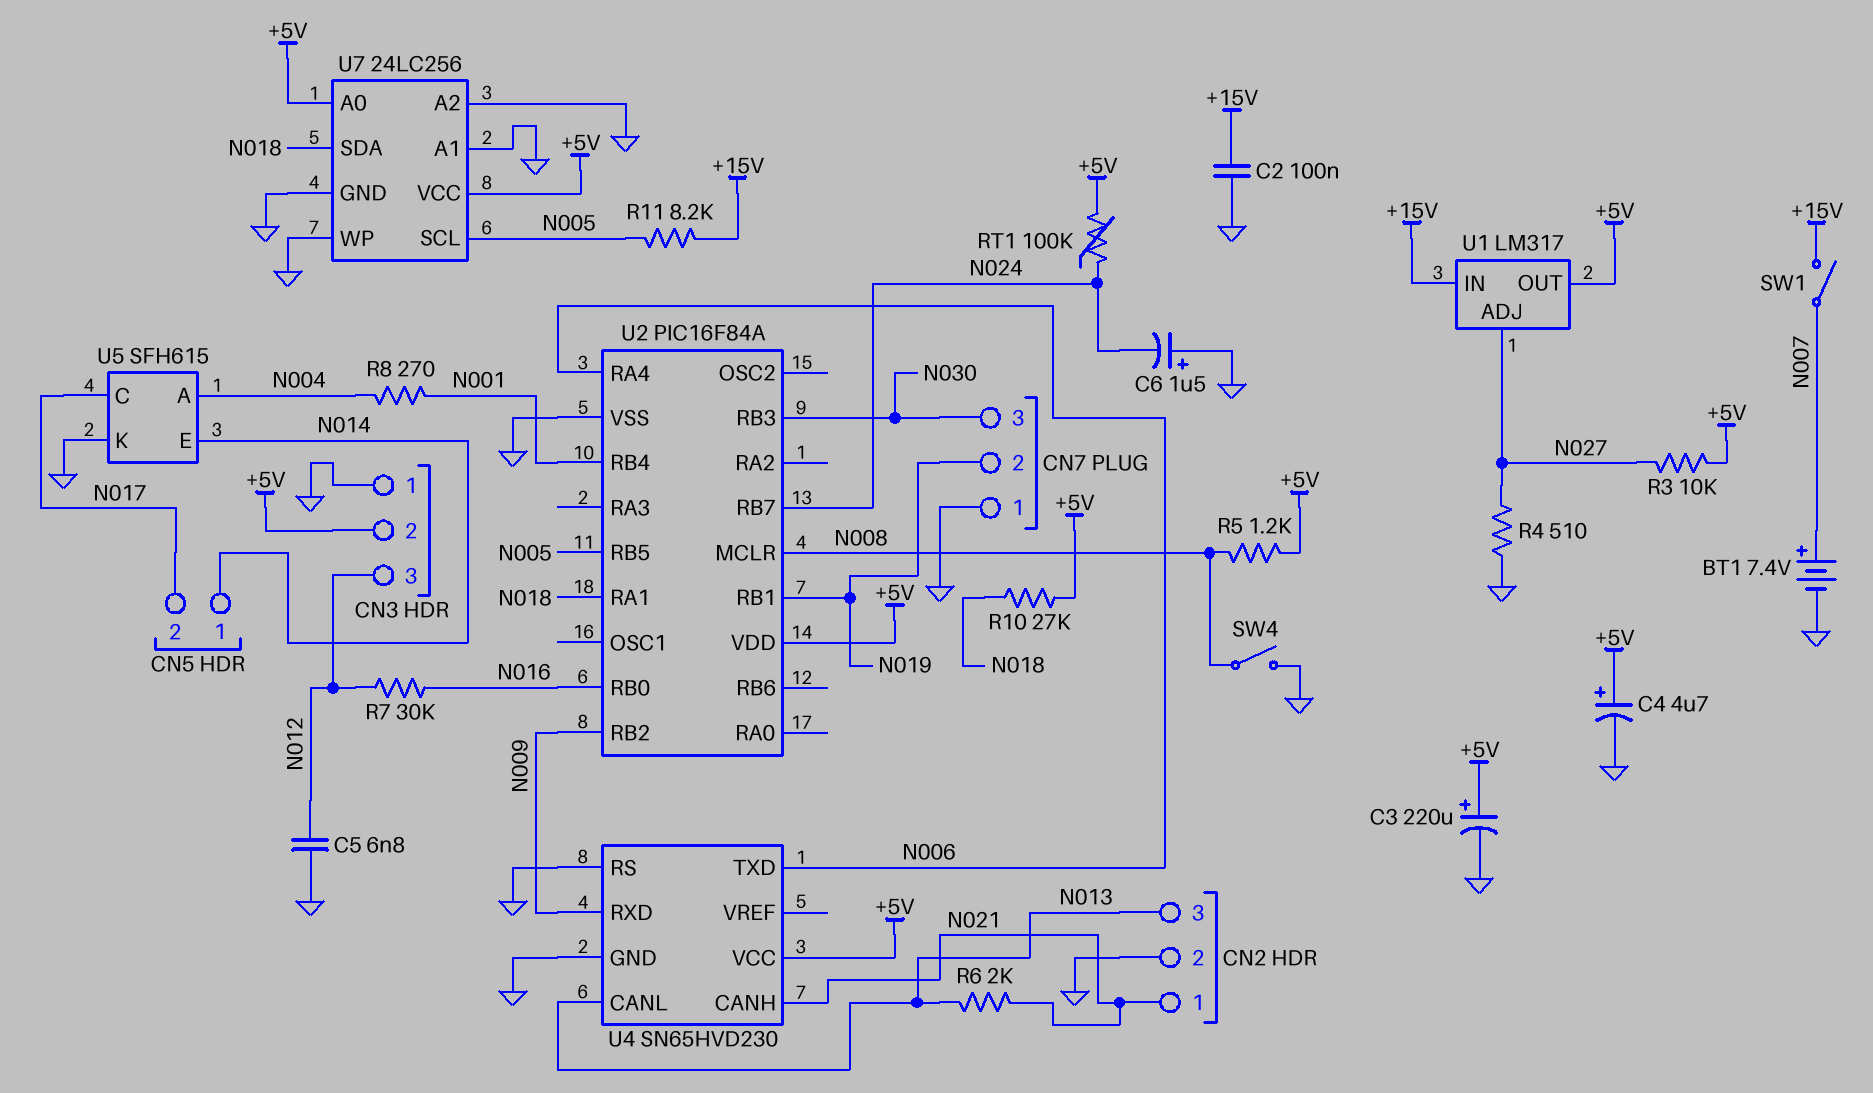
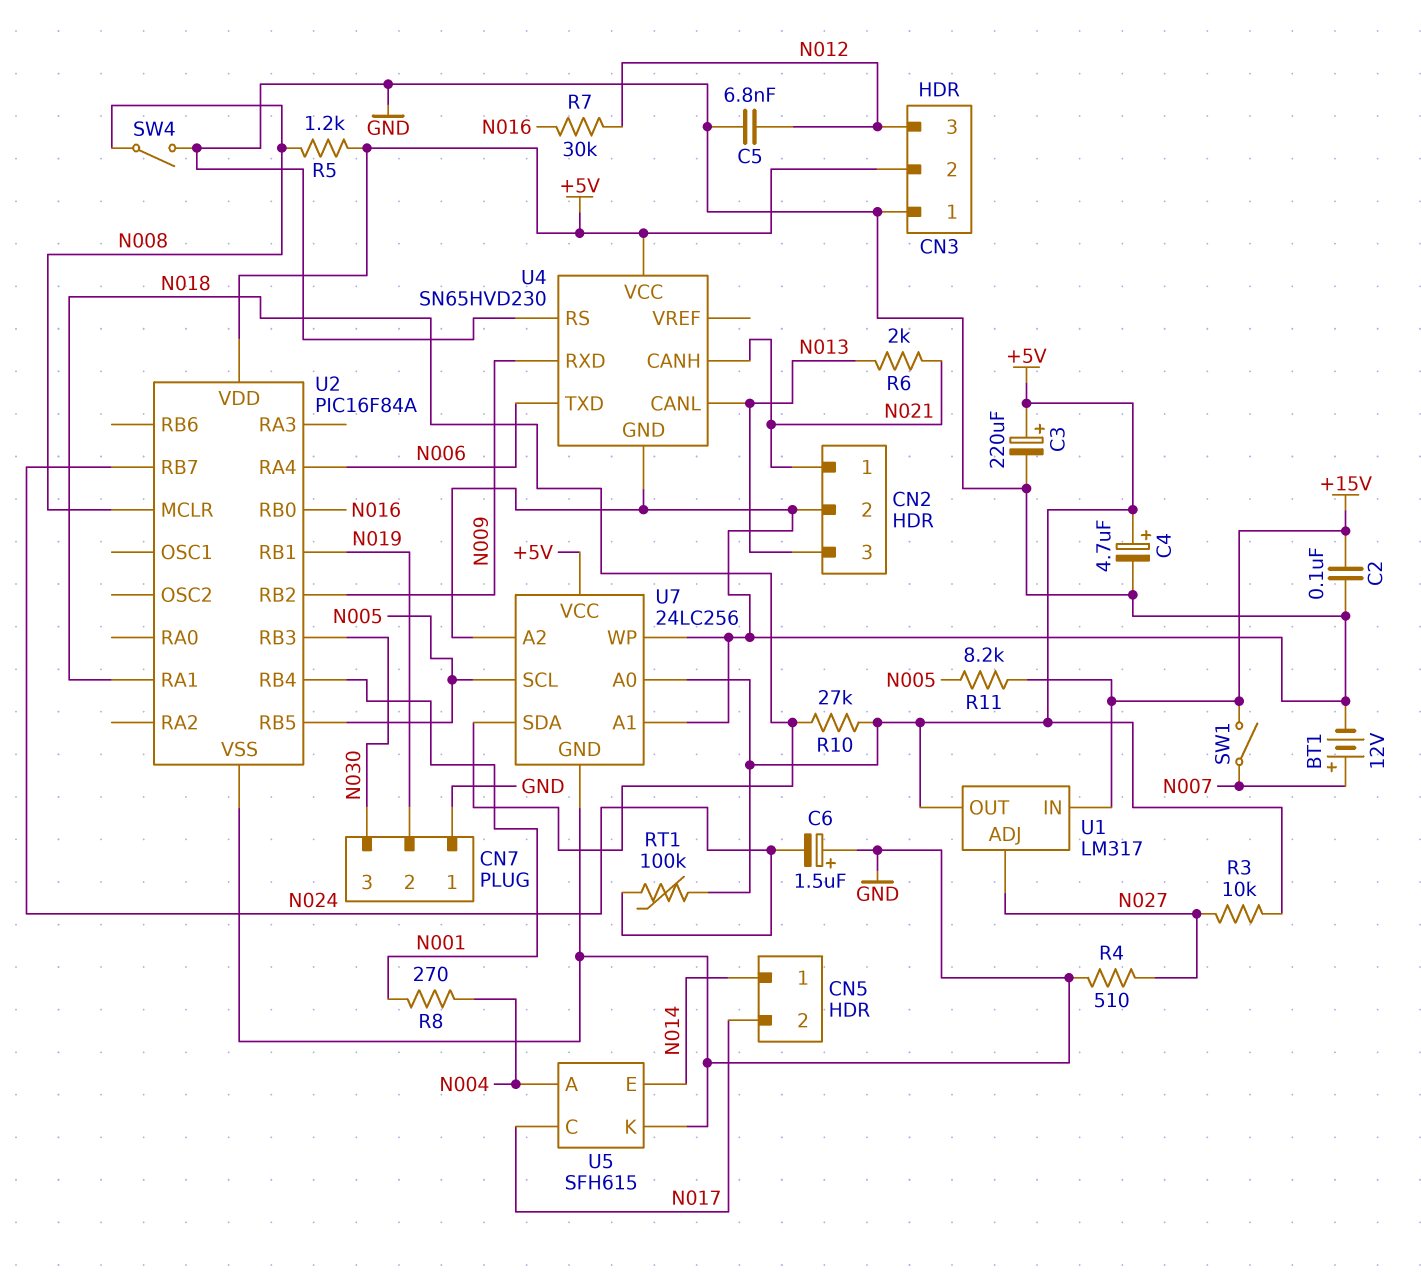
BT1: 7.4V (plus N007, minus GND) -> 12V (plus N007, minus GND)

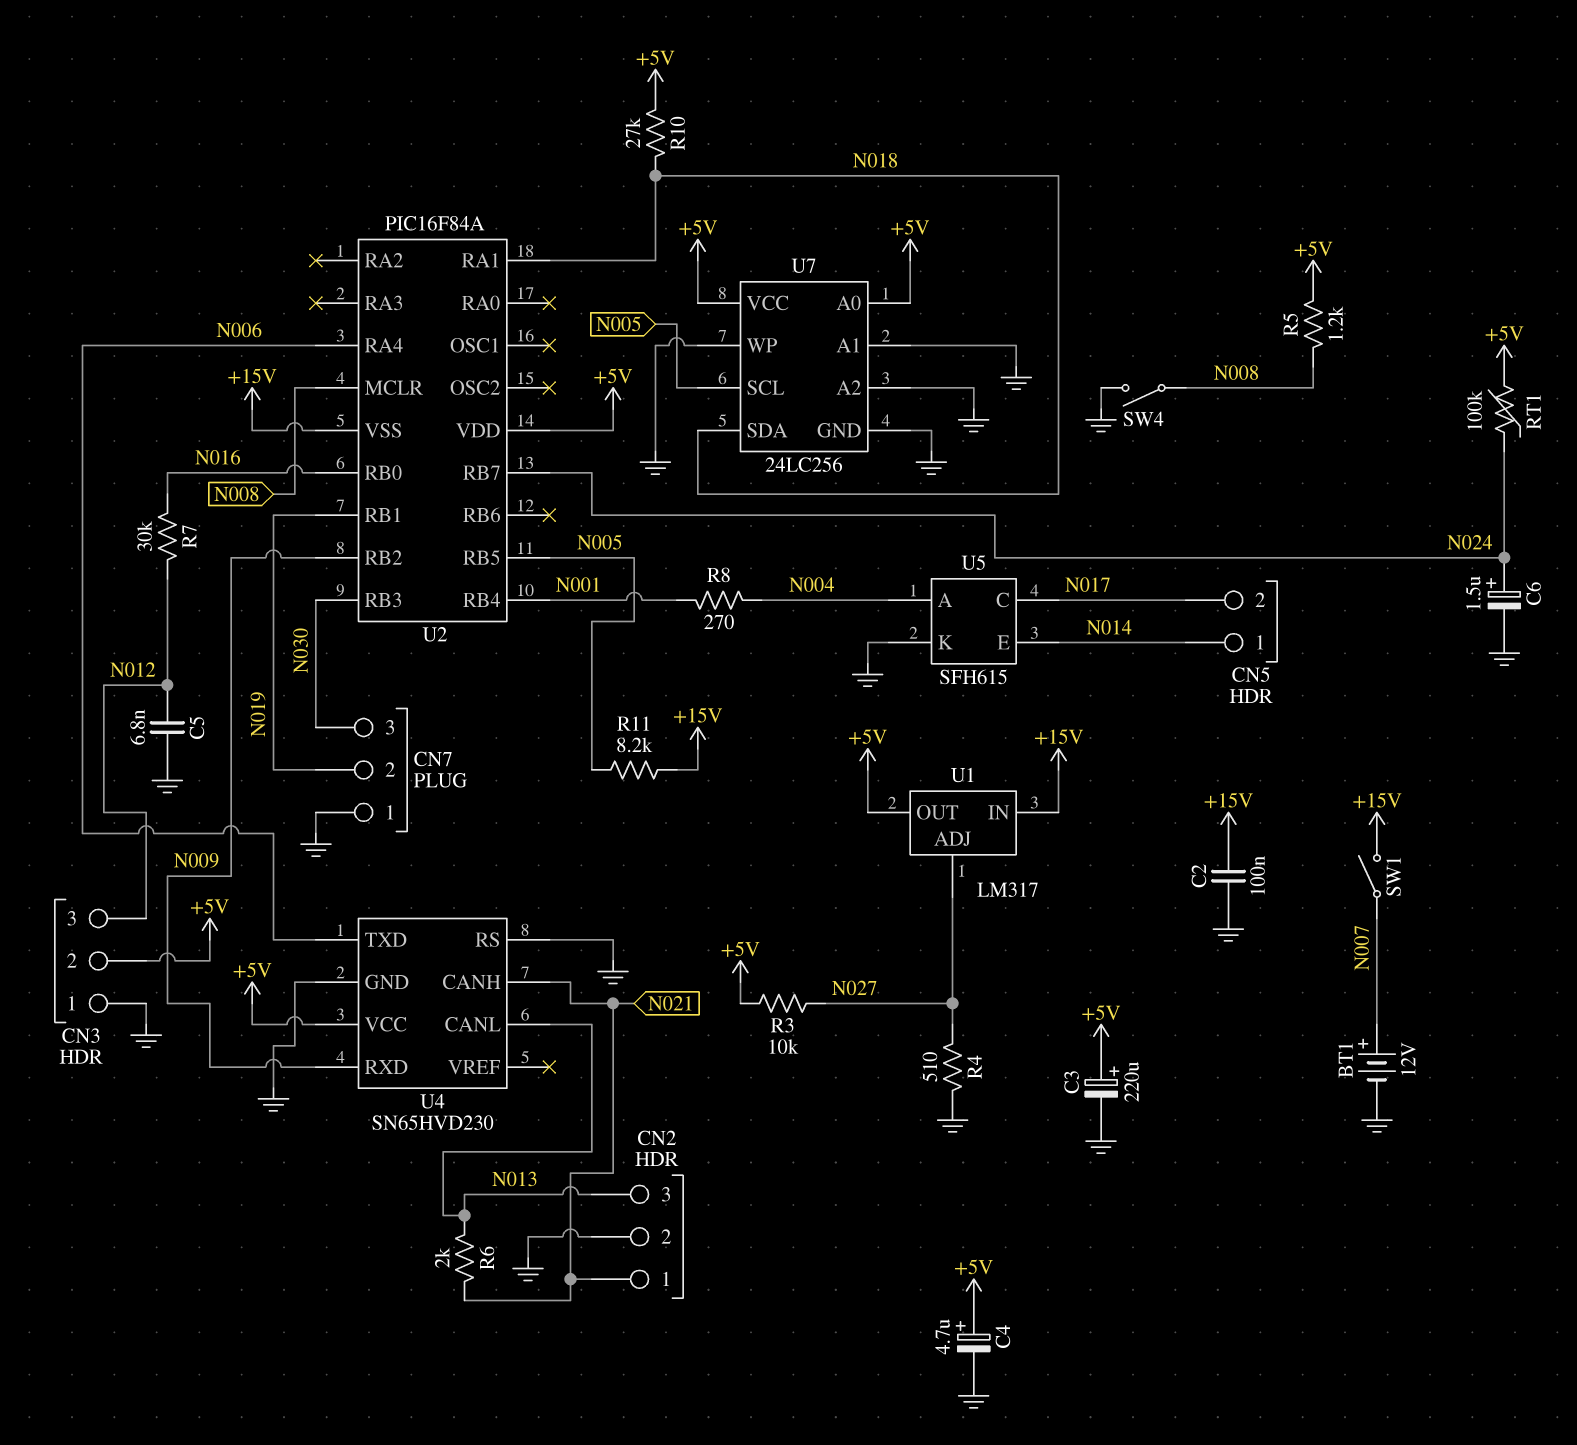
C6: 1.5uF (plus GND, minus N024) -> 1.5uF (plus N024, minus GND)
U2 pin VSS: GND -> +15V

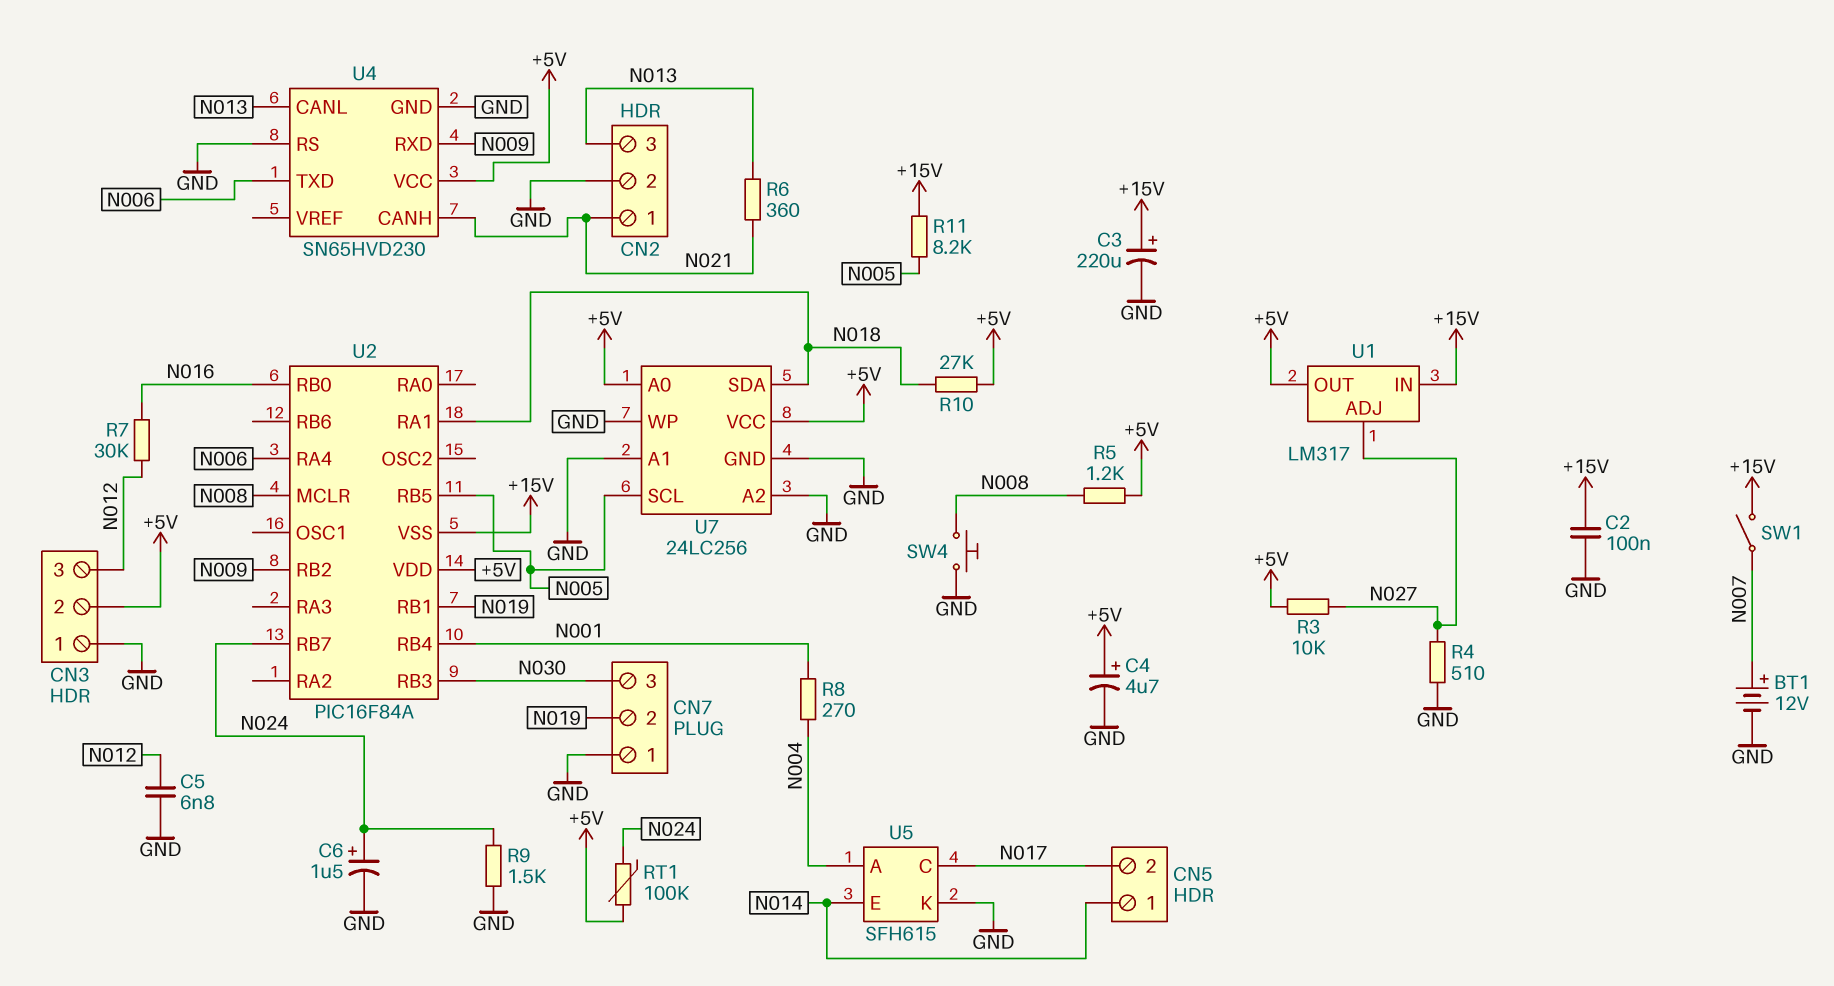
C3: 220uF (plus +5V, minus GND) -> 220uF (plus +15V, minus GND)
R6: 2k (N013, N021) -> 360 (N013, N021)
R9: none -> 1.5k (GND, N024)
SW4: switch (GND, N008) -> button (GND, N008)

